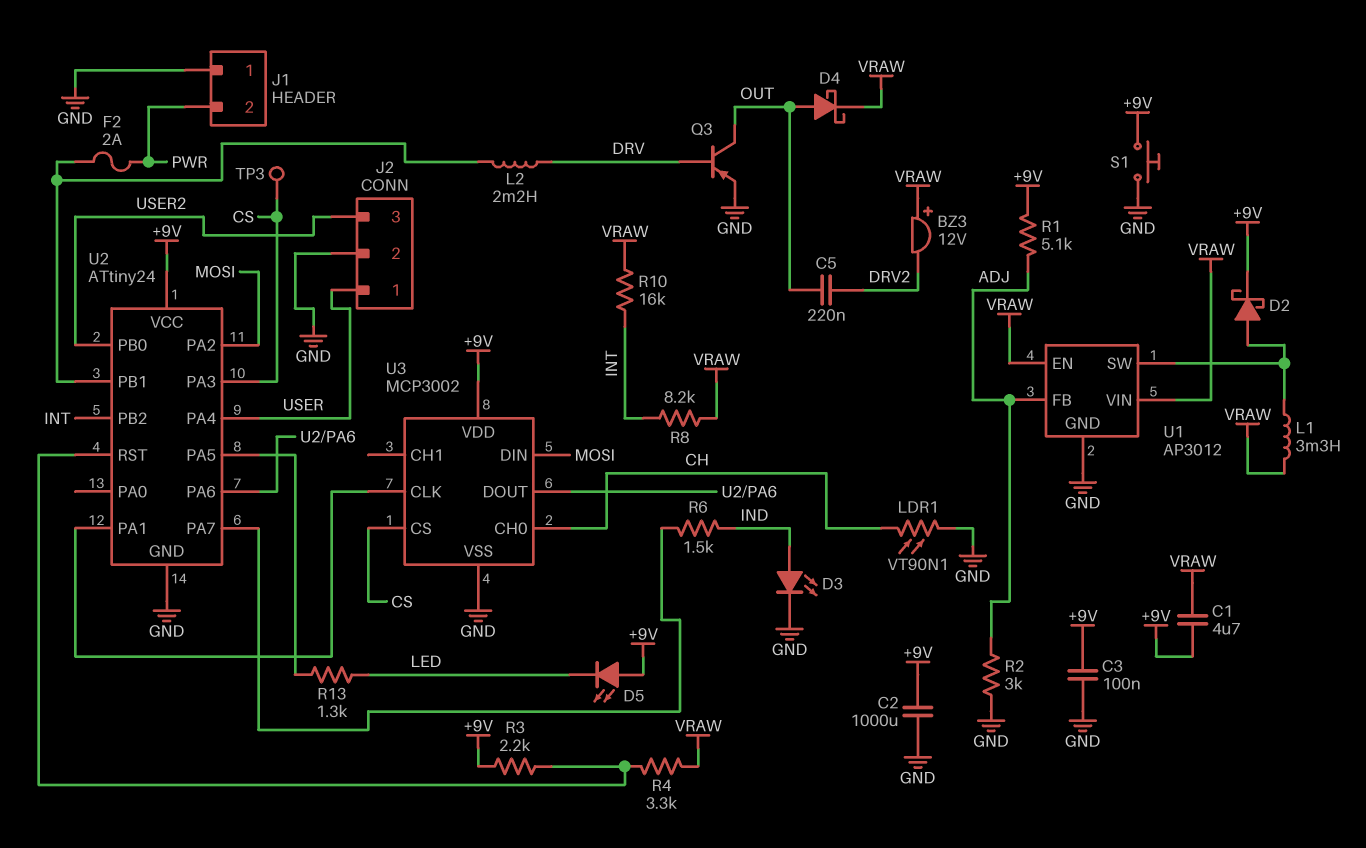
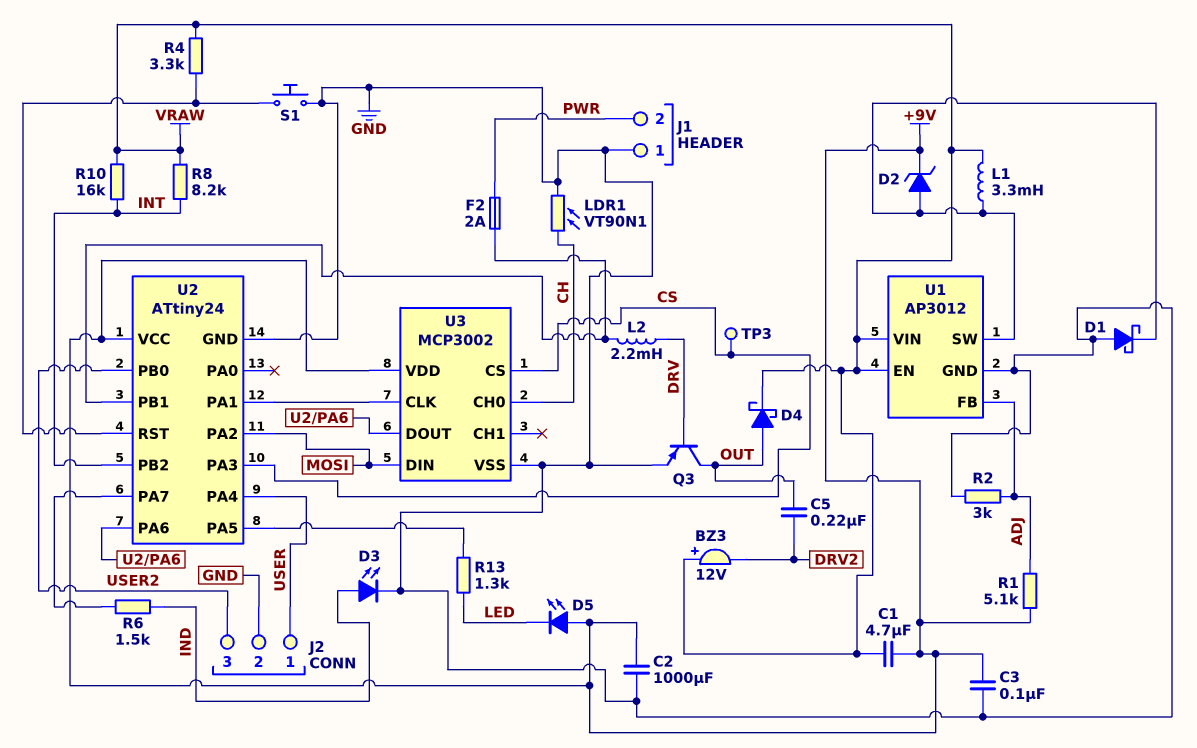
D1: none -> schottky (A GND, K U1/SW)
D2: schottky (A U1/SW, K +9V) -> zener (A U1/SW, K +9V)
R3: 2.2k (+9V, U2/RST) -> none
S1: button (+9V, GND) -> button (GND, U2/RST)

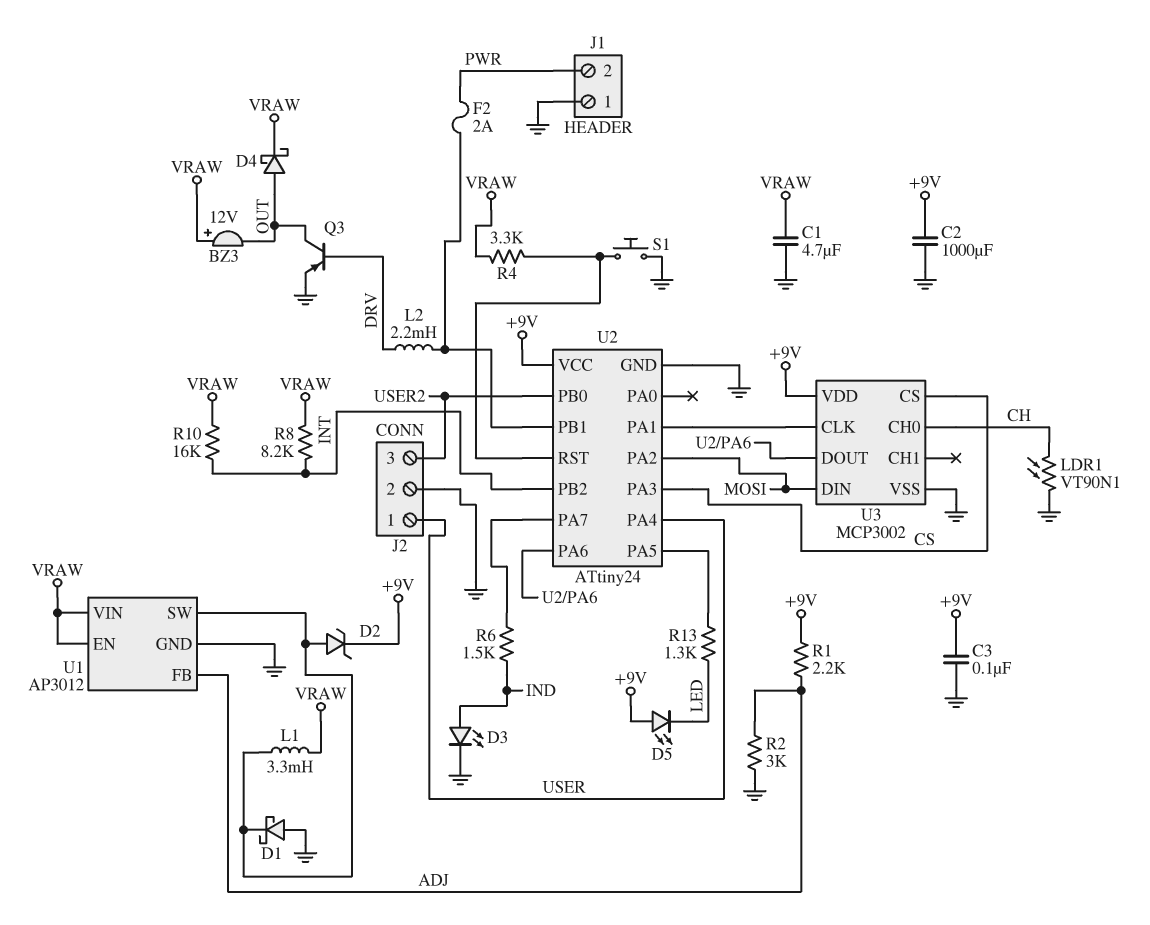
BZ3: buzzer 12V (plus VRAW, minus DRV2) -> buzzer 12V (plus VRAW, minus OUT)
C1: 4.7uF (+9V, VRAW) -> 4.7uF (GND, VRAW)
C5: 220nF (DRV2, OUT) -> none
R1: 5.1k (+9V, ADJ) -> 2.2k (+9V, ADJ)
TP3: test point (CS) -> none

